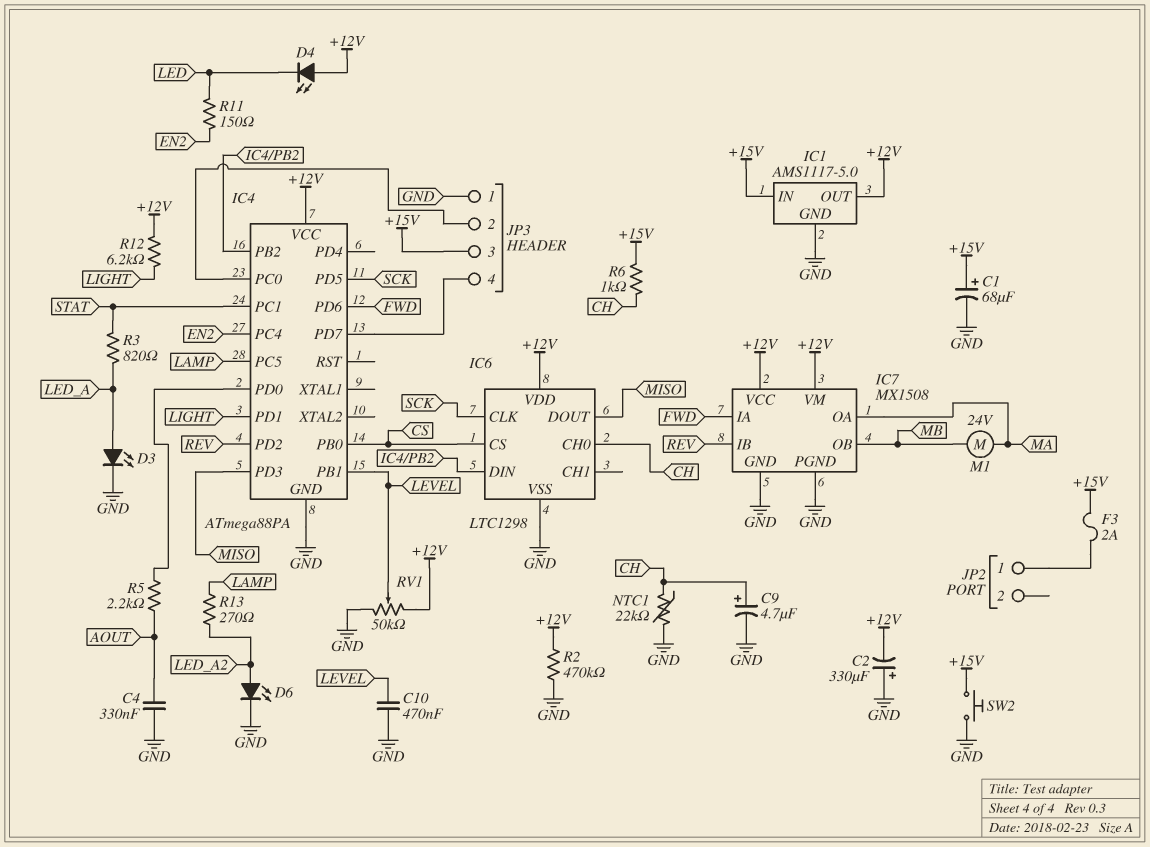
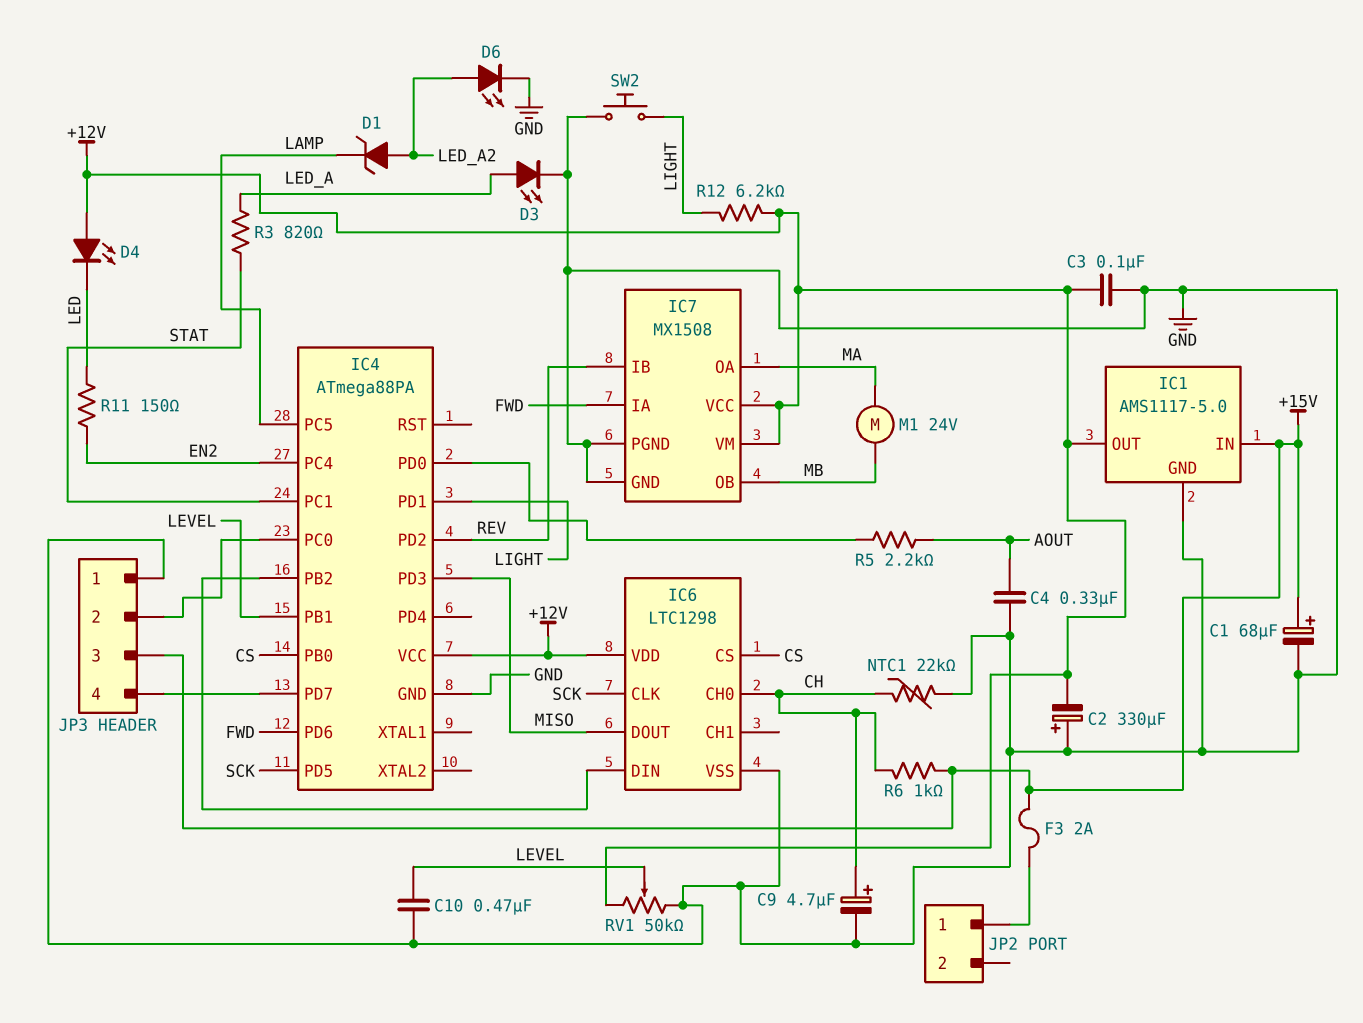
C3: none -> 100nF (+12V, GND)
D1: none -> zener (A LED_A2, K LAMP)
R2: 470k (+12V, GND) -> none
R13: 270 (LAMP, LED_A2) -> none
SW2: button (+15V, GND) -> button (GND, LIGHT)

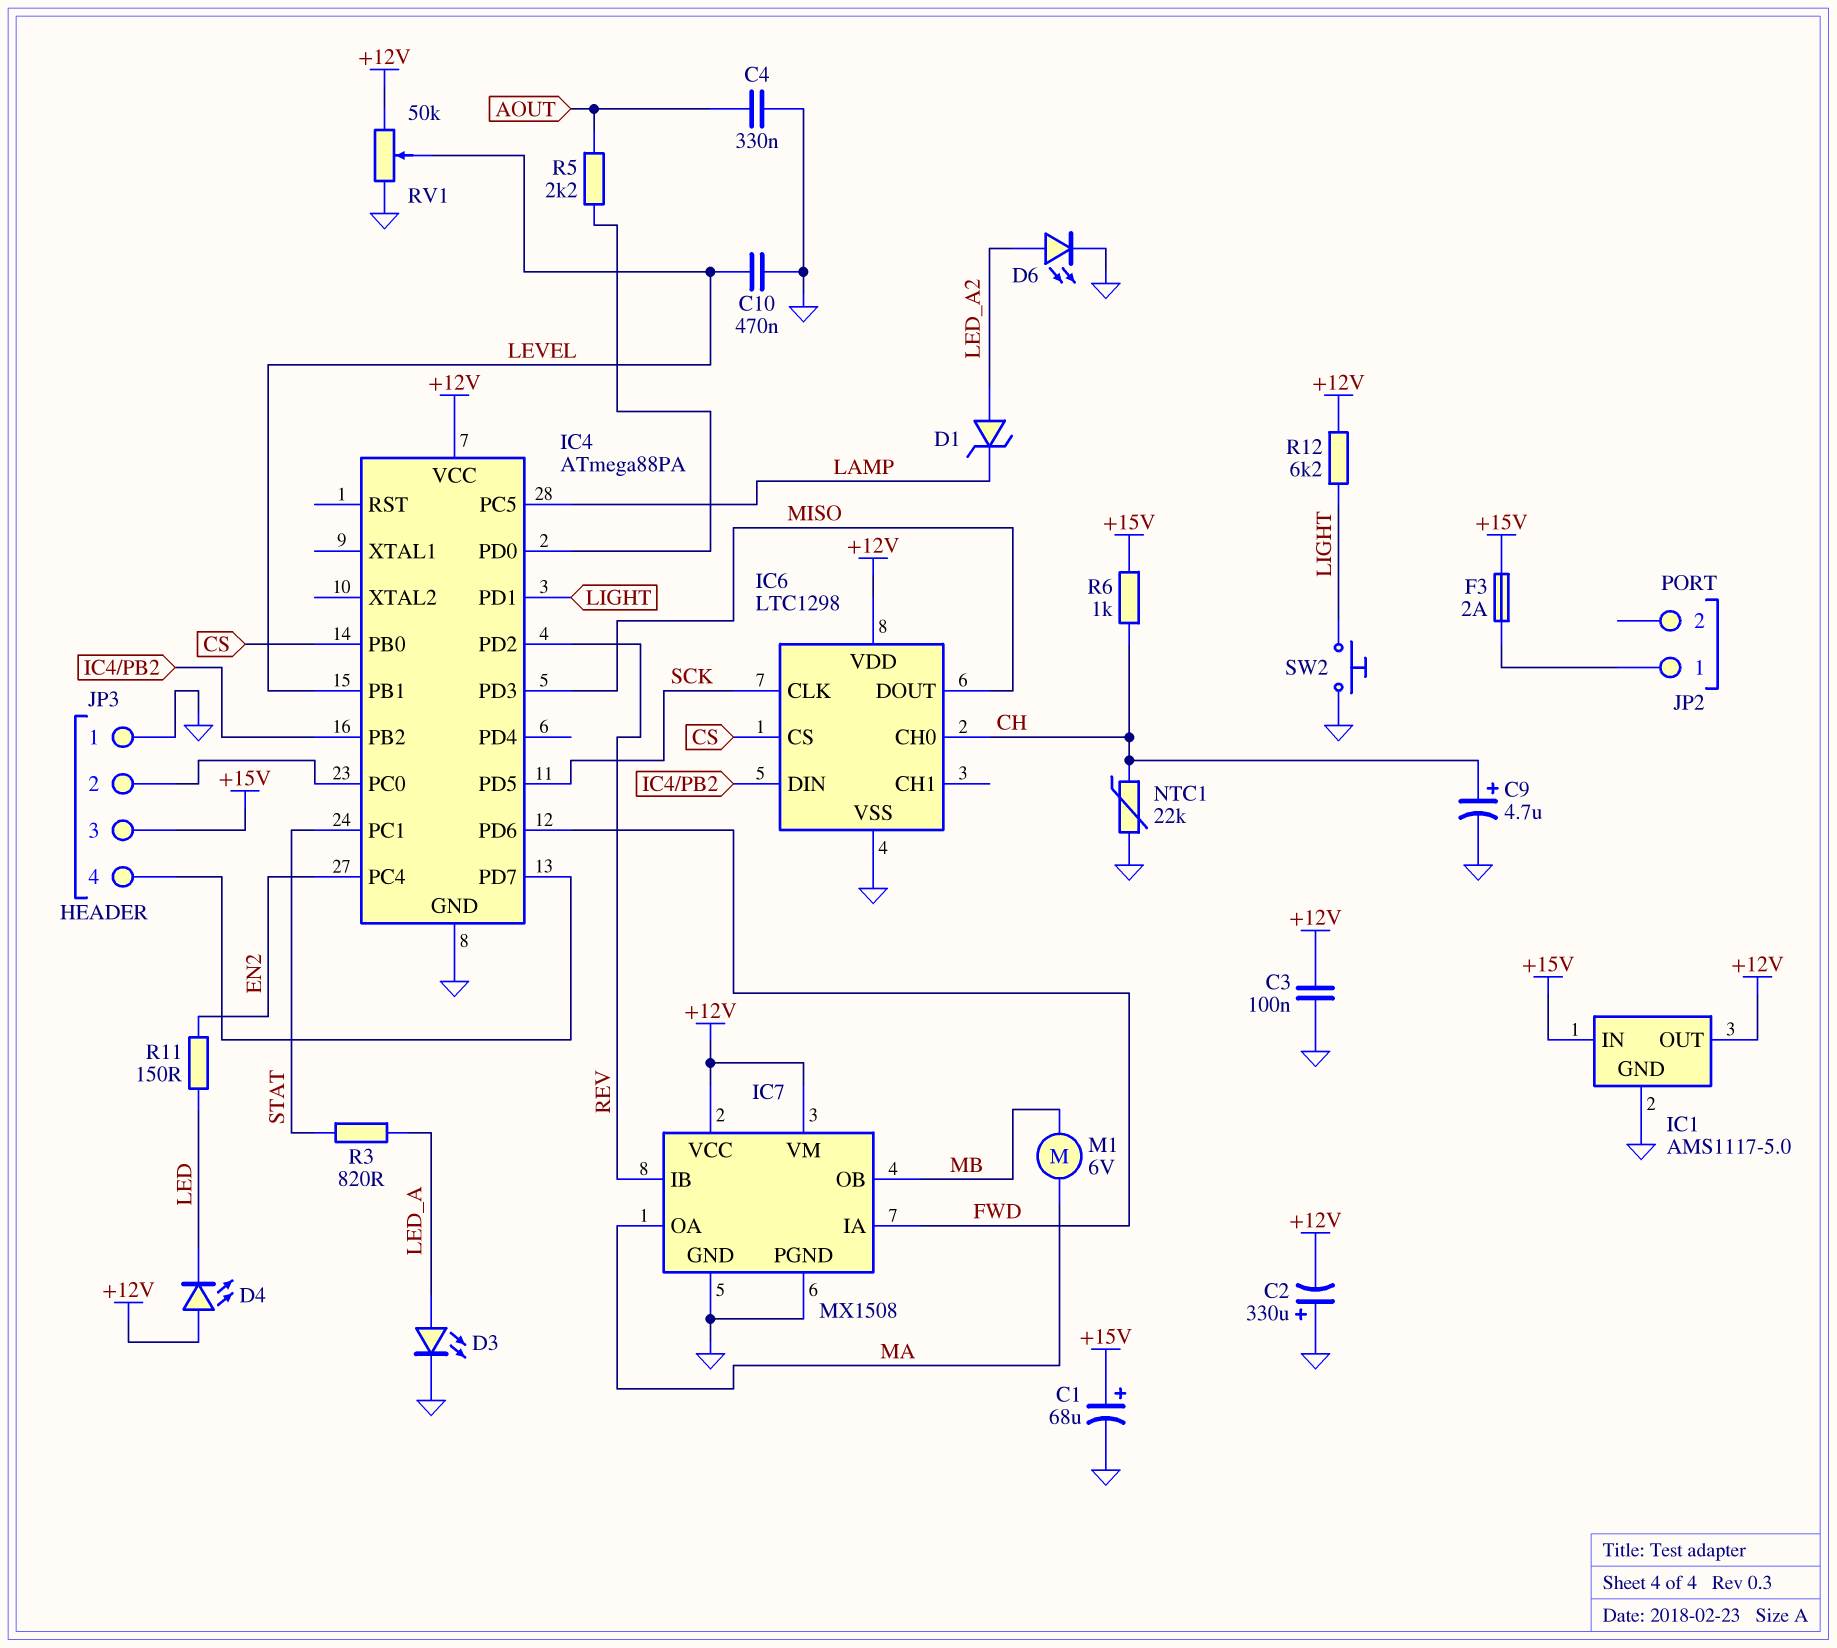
M1: motor 24V (MA, MB) -> motor 6V (MA, MB)

